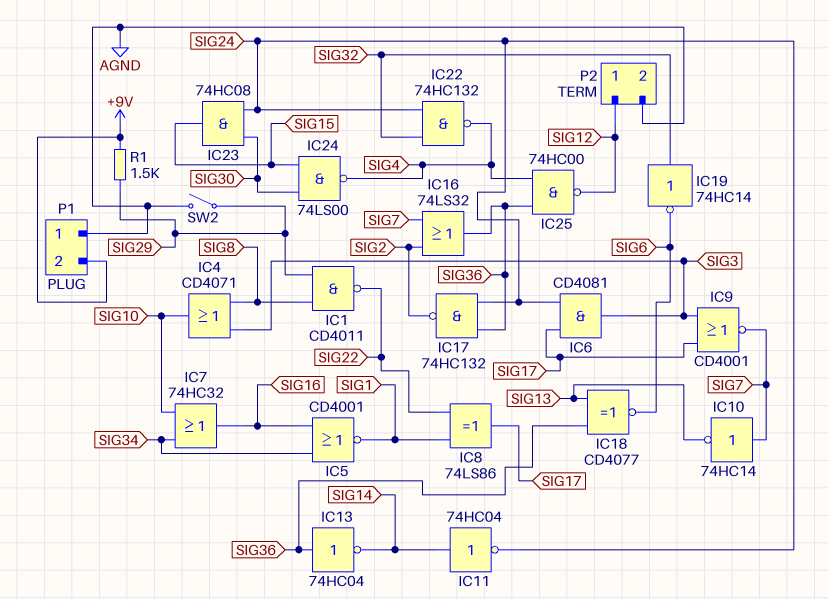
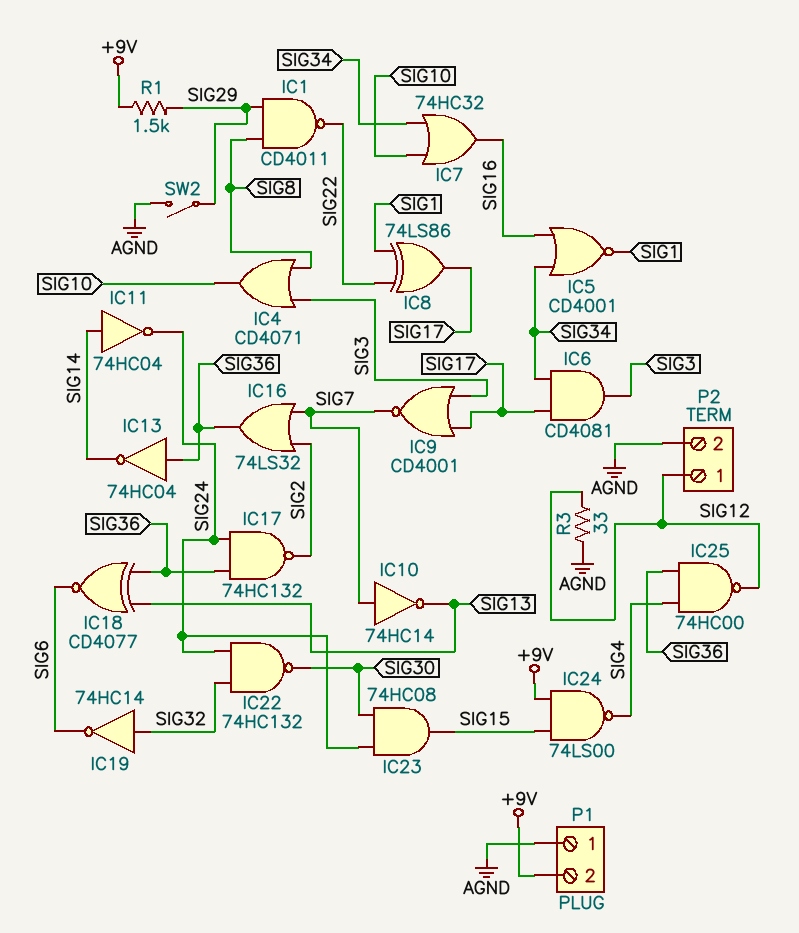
IC6: AND CD4081 (in SIG17, in SIG24, out SIG3) -> AND CD4081 (in SIG17, in SIG34, out SIG3)
IC22: NAND 74HC132 (in SIG24, in SIG32, out SIG4) -> NAND 74HC132 (in SIG24, in SIG32, out SIG30)
IC24: NAND 74LS00 (in SIG15, in SIG30, out SIG4) -> NAND 74LS00 (in +9V, in SIG15, out SIG4)
R3: none -> 33 (AGND, SIG12)

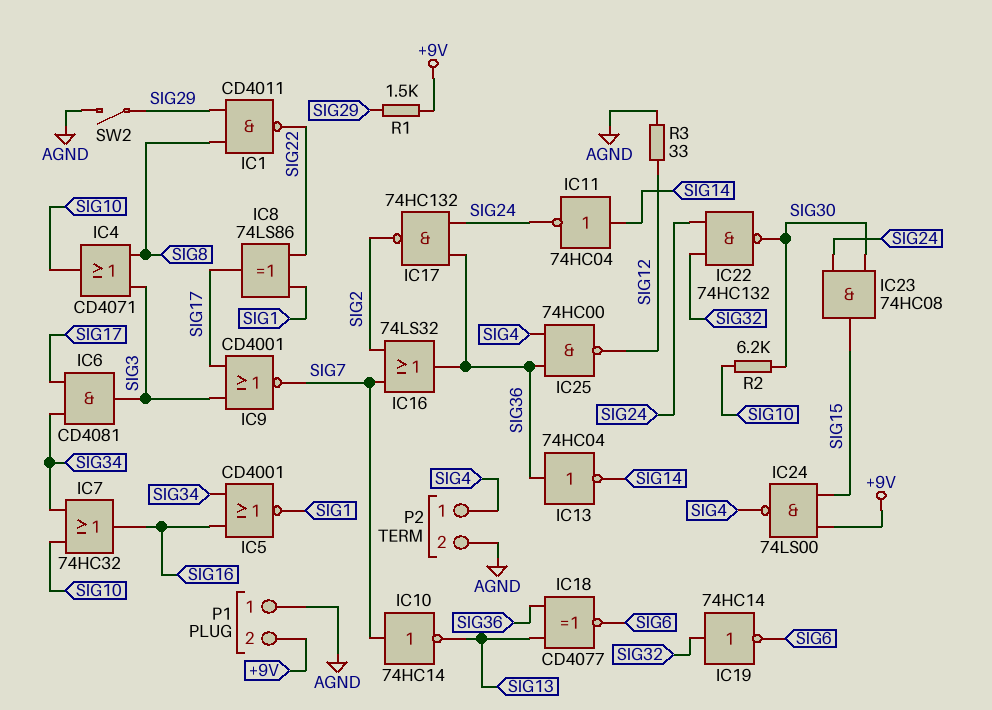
P2 pin 1: SIG12 -> SIG4
R2: none -> 6.2k (SIG10, SIG30)

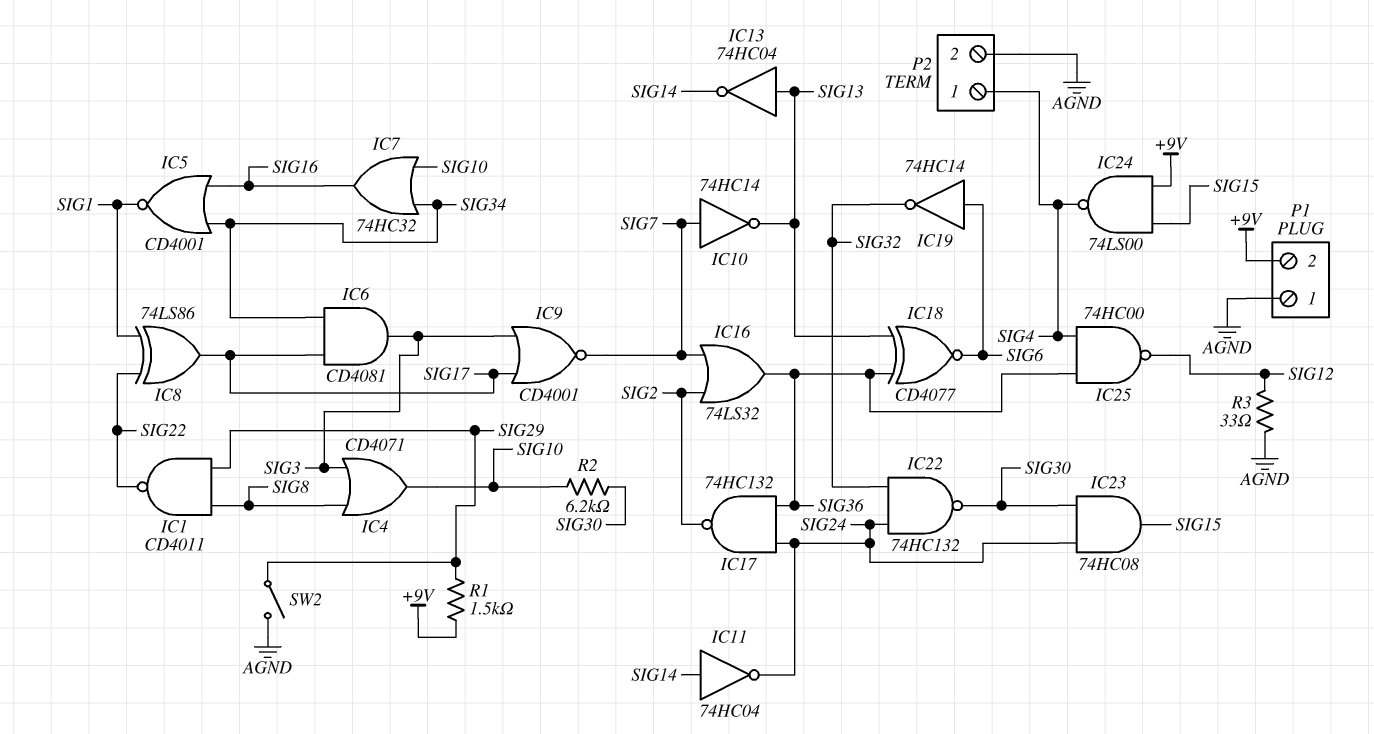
IC13: NOT 74HC04 (in SIG36, out SIG14) -> NOT 74HC04 (in SIG13, out SIG14)
IC19: NOT 74HC14 (in SIG32, out SIG6) -> NOT 74HC14 (in SIG6, out SIG32)

